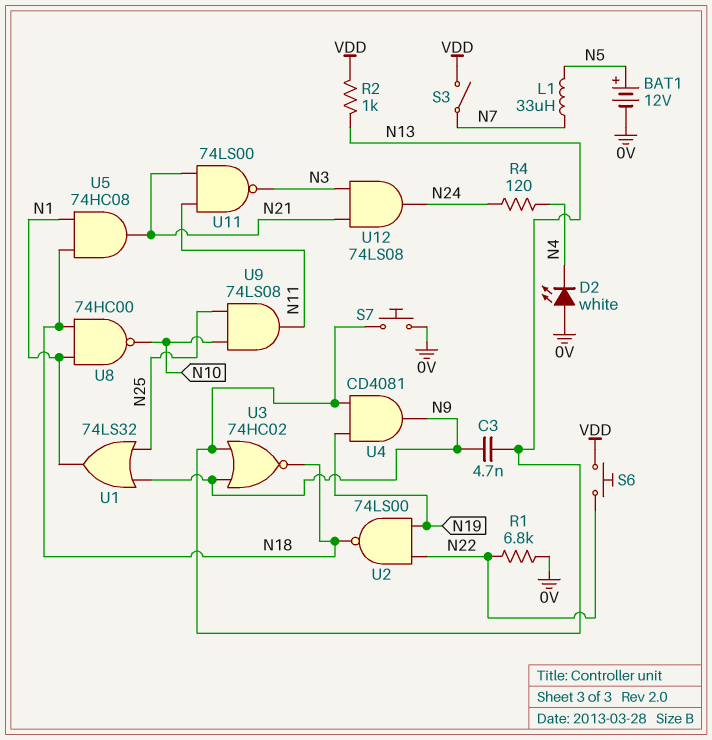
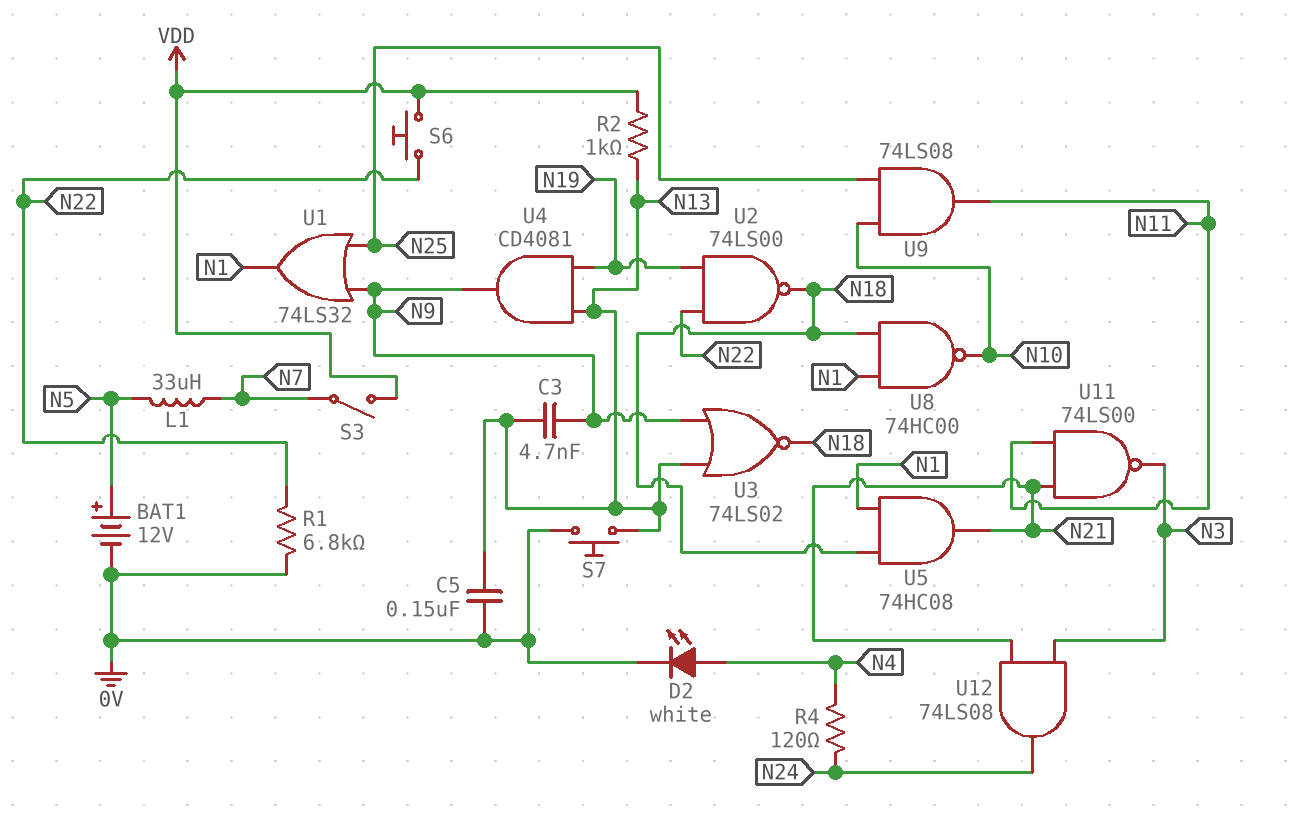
C5: none -> 150nF (0V, N13)
D2: LED white (A 0V, K N4) -> LED white (A N4, K 0V)
U3: NOR 74HC02 (in N9, in N13, out N18) -> NOR 74LS02 (in N9, in N13, out N18)

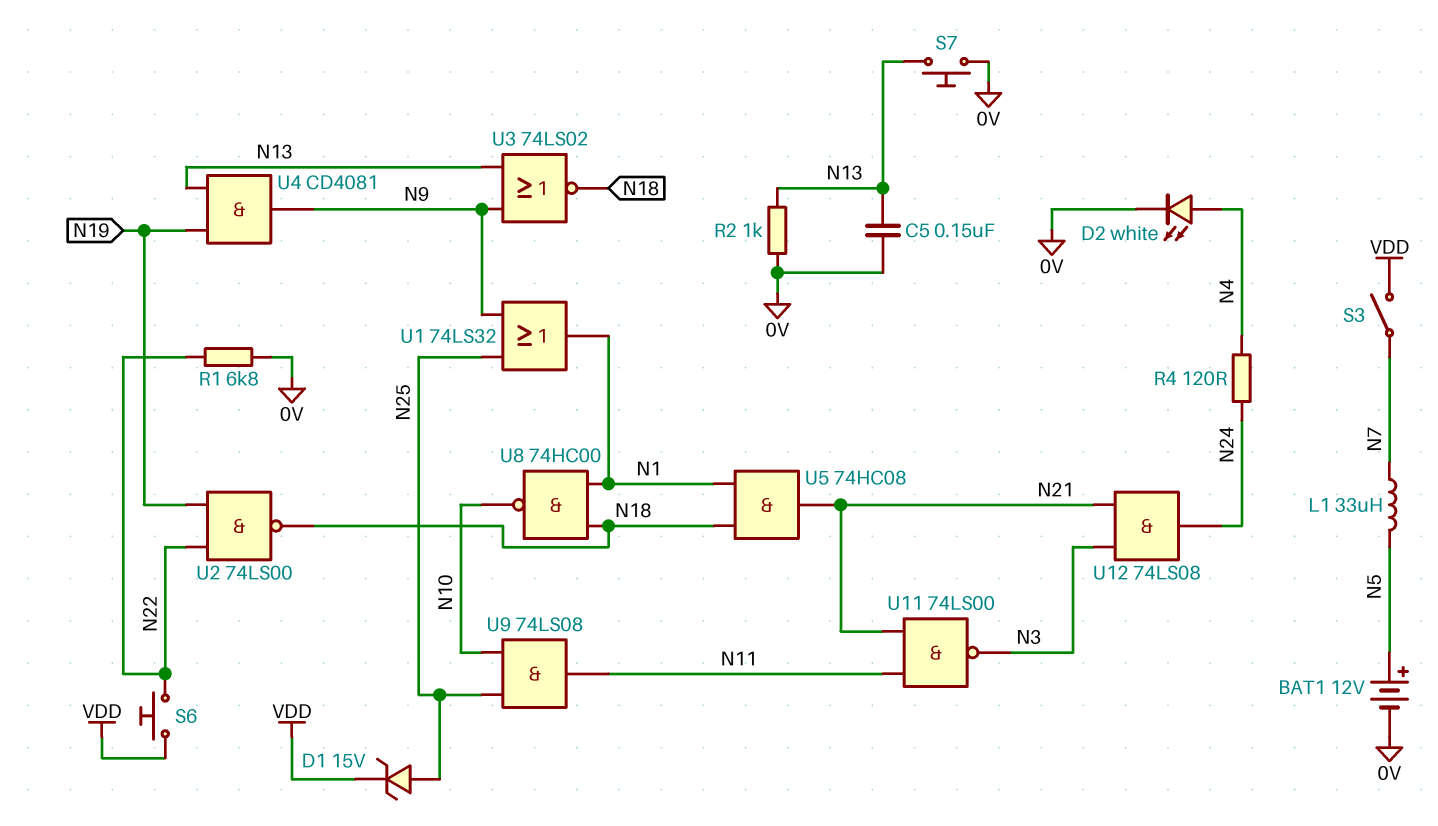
C3: 4.7nF (N9, N13) -> none
D1: none -> zener 15V (A N25, K VDD)
R2: 1k (N13, VDD) -> 1k (0V, N13)

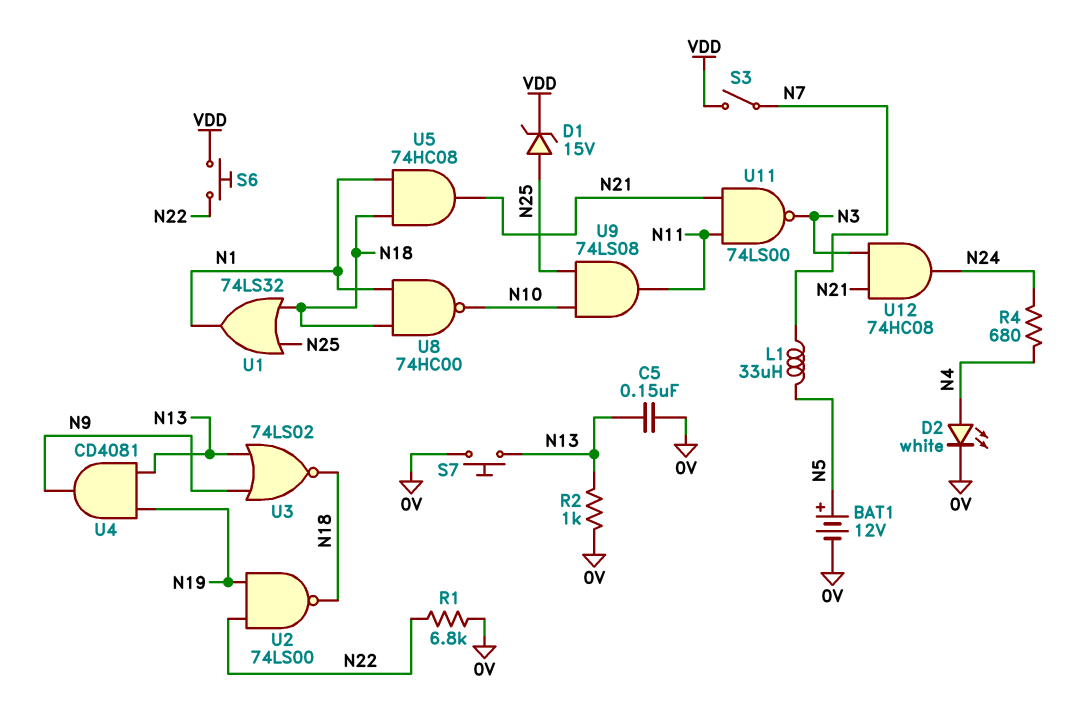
R4: 120 (N4, N24) -> 680 (N4, N24)
U1: OR 74LS32 (in N9, in N25, out N1) -> OR 74LS32 (in N18, in N25, out N1)
U12: AND 74LS08 (in N3, in N21, out N24) -> AND 74HC08 (in N3, in N21, out N24)

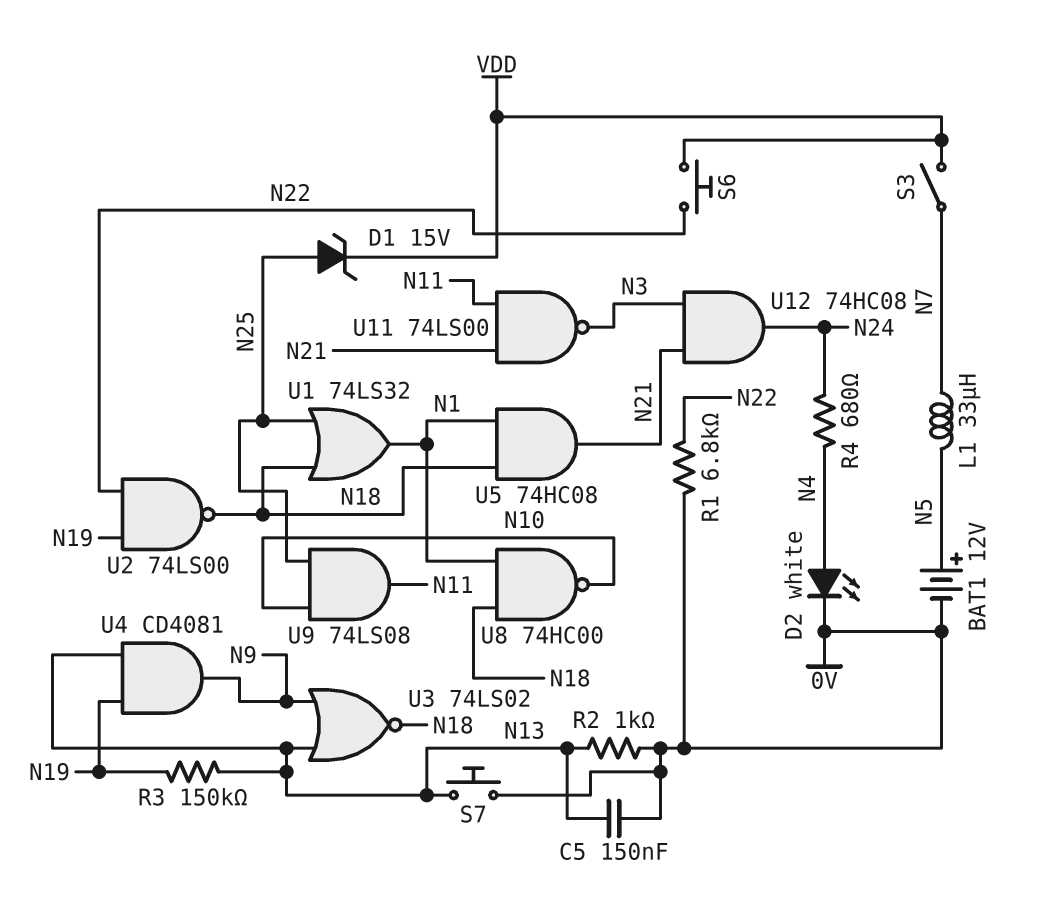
R3: none -> 150k (N13, N19)

